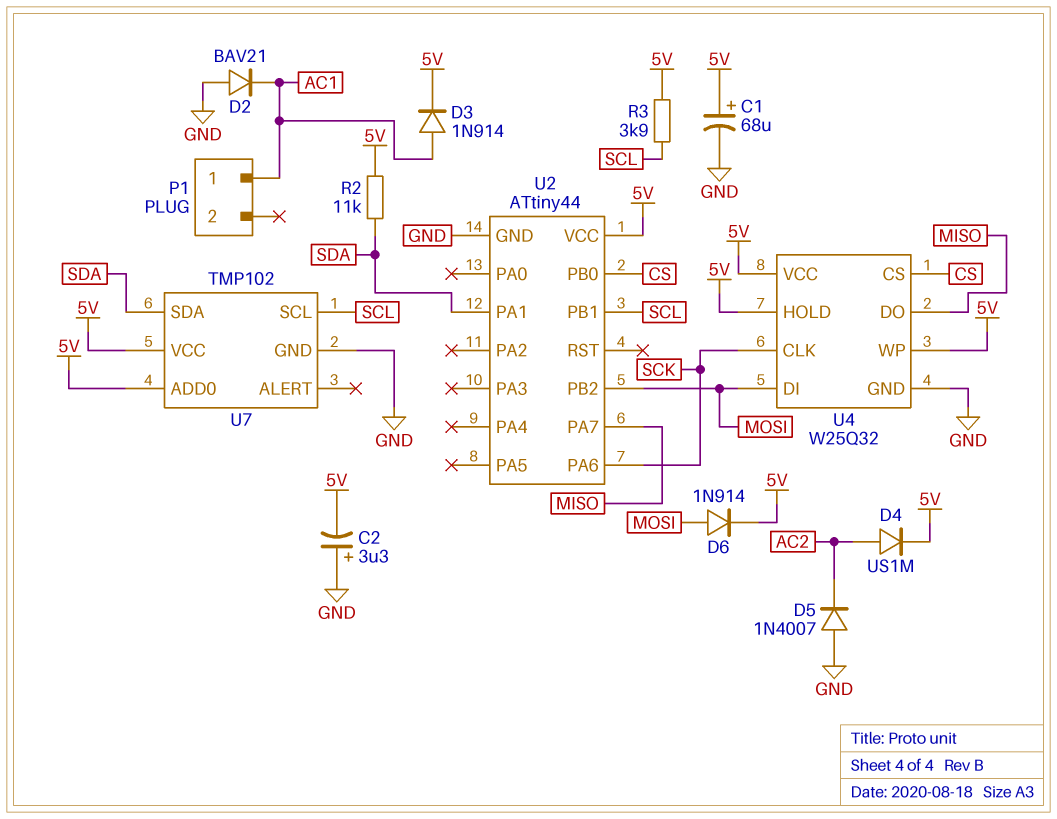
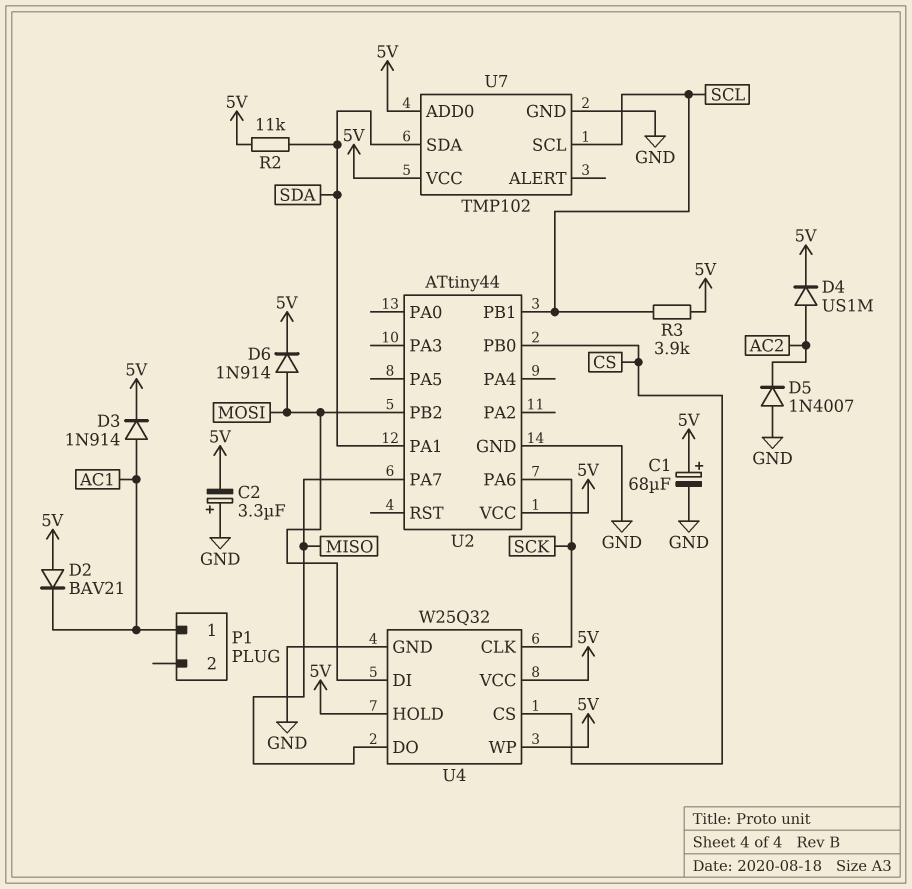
D2: diode BAV21 (A GND, K AC1) -> diode BAV21 (A 5V, K AC1)

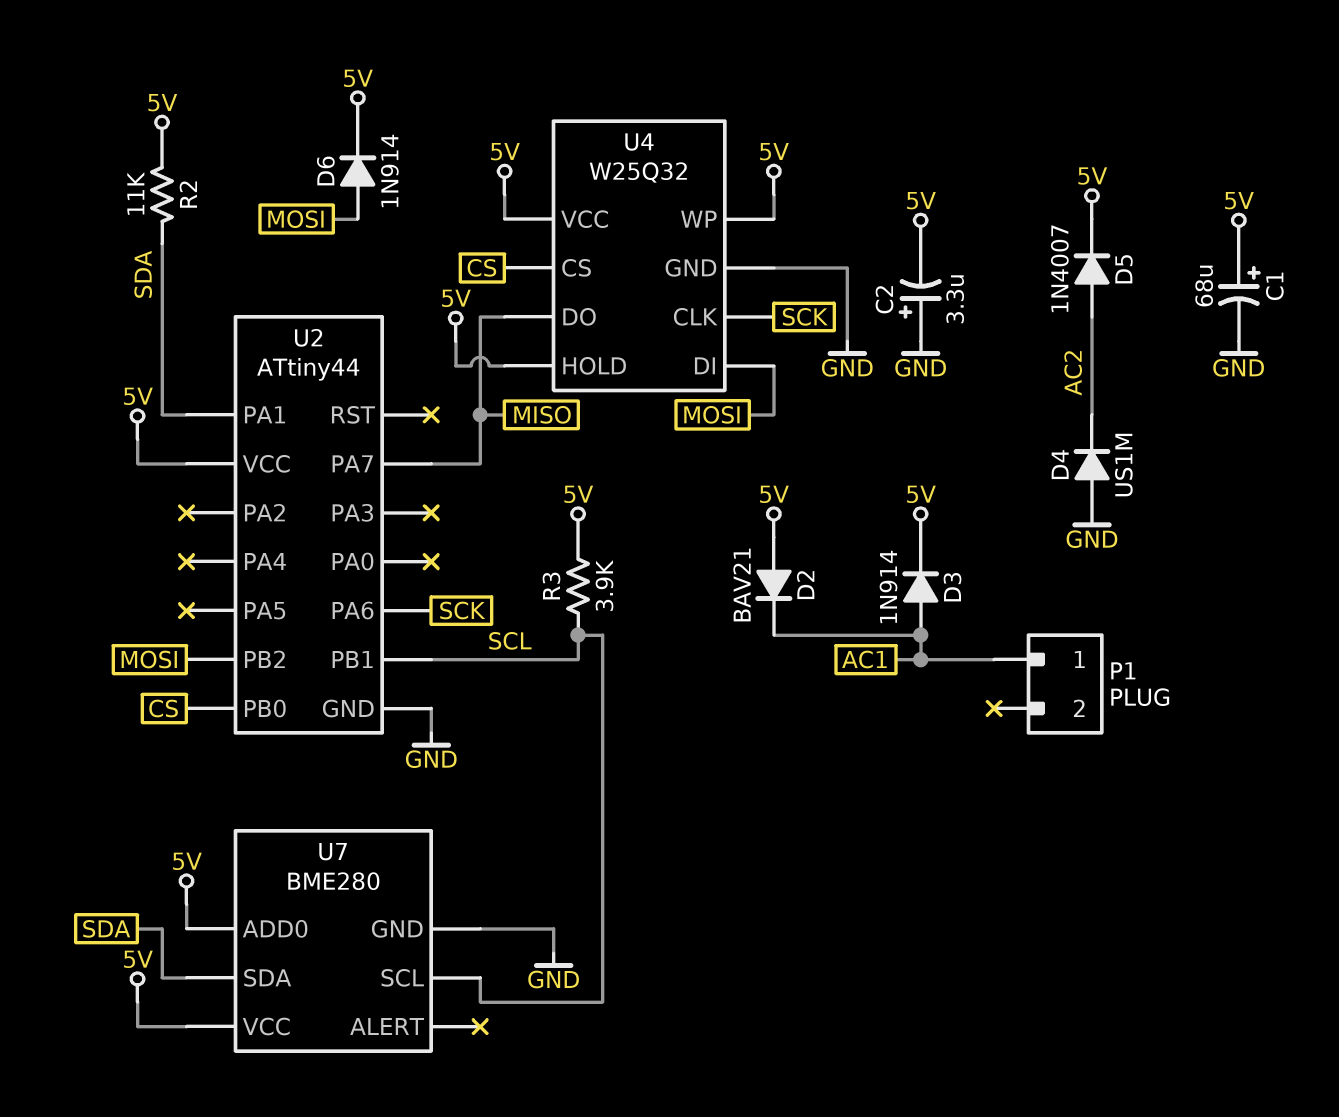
D4: diode US1M (A AC2, K 5V) -> diode US1M (A GND, K AC2)
D5: diode 1N4007 (A GND, K AC2) -> diode 1N4007 (A AC2, K 5V)
U7: TMP102 -> BME280

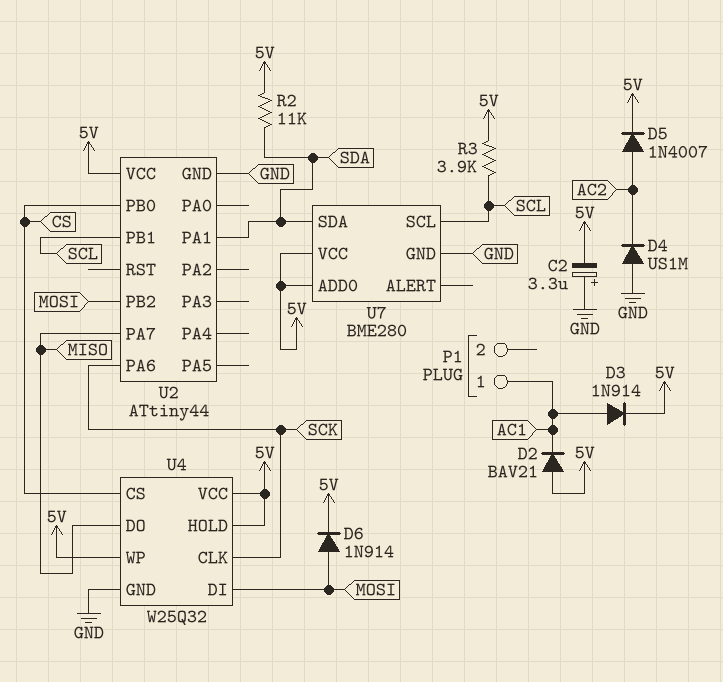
C1: 68uF (plus 5V, minus GND) -> none

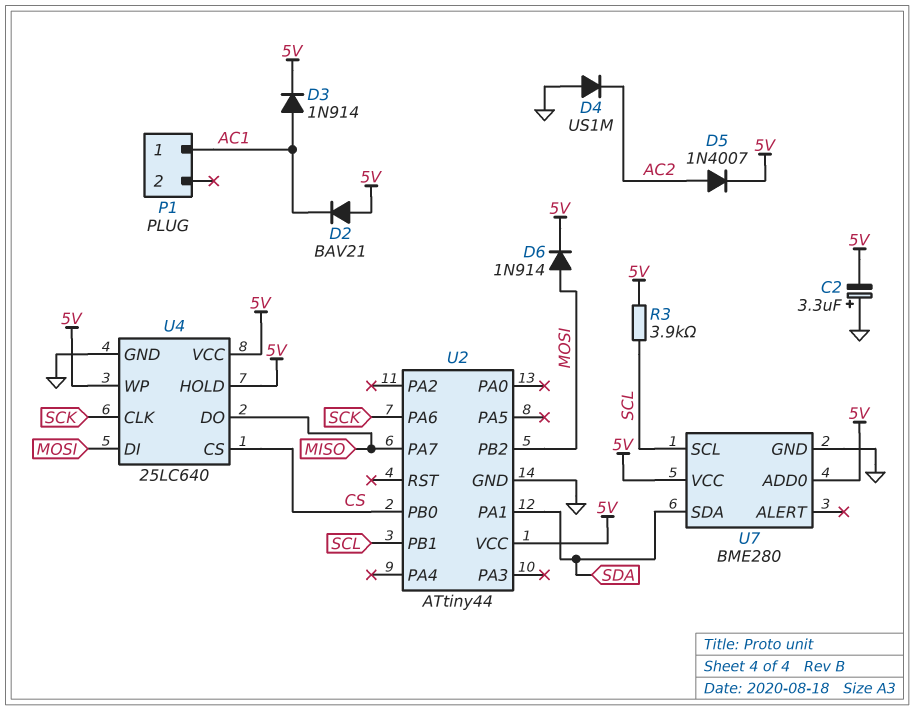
R2: 11k (5V, SDA) -> none
U4: W25Q32 -> 25LC640

